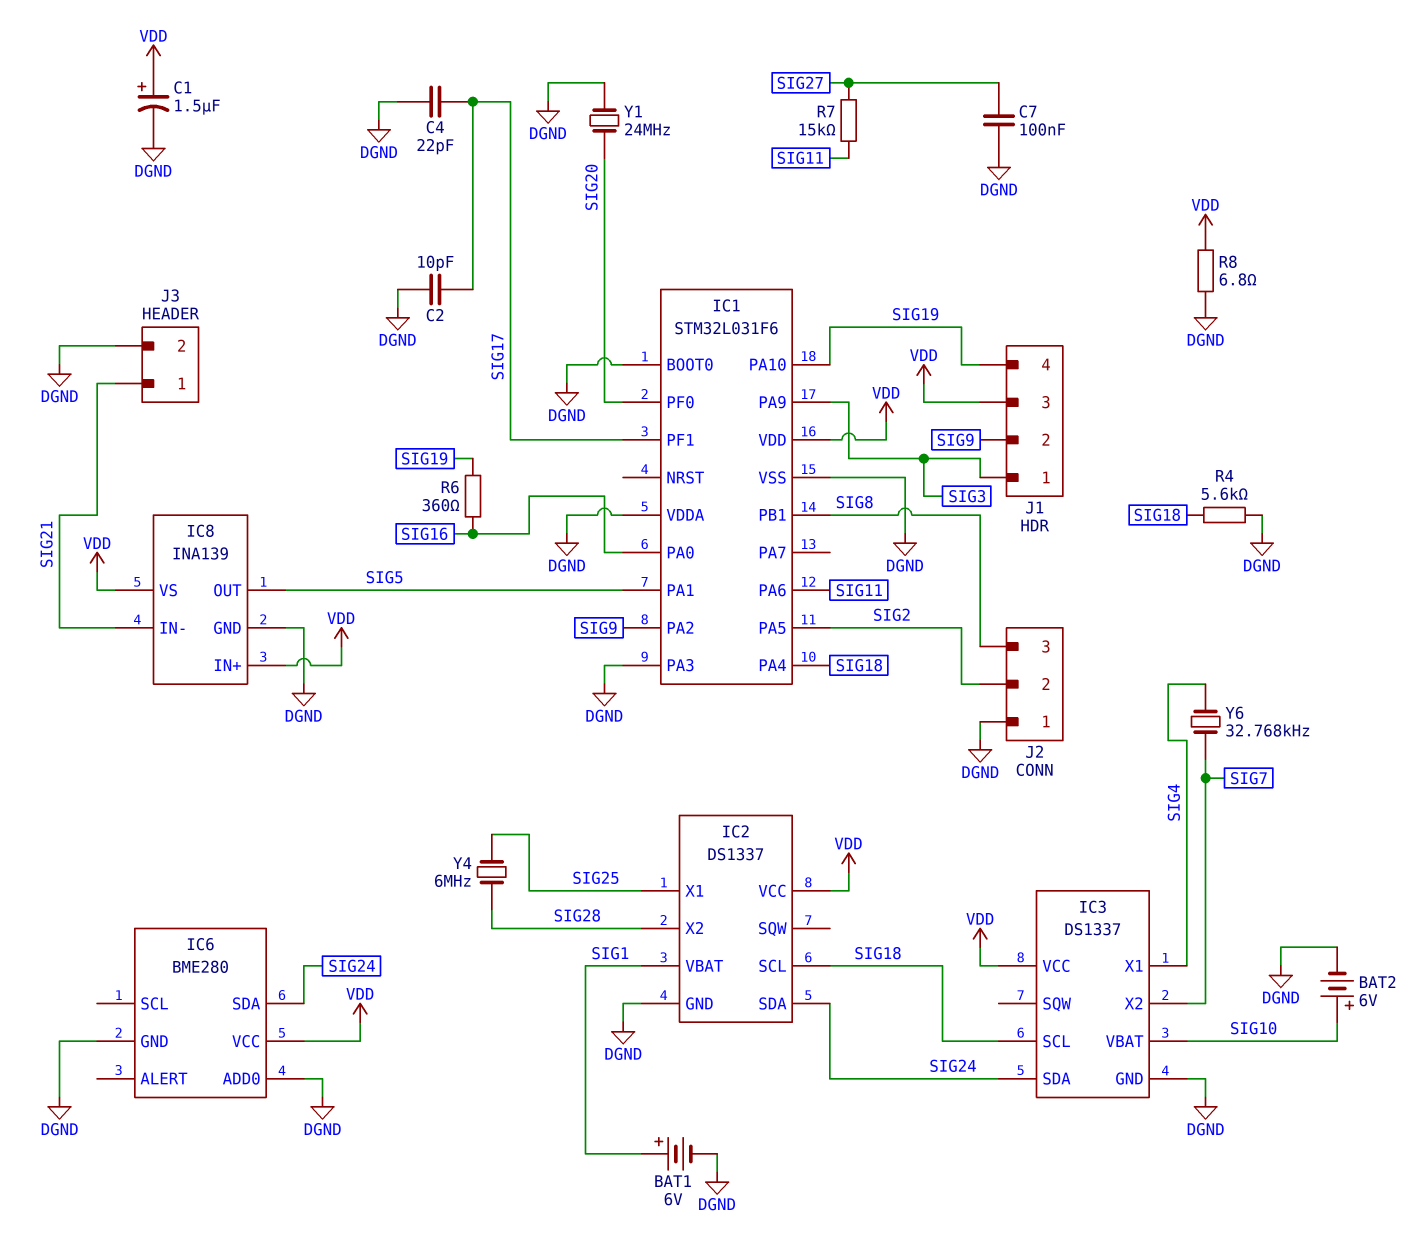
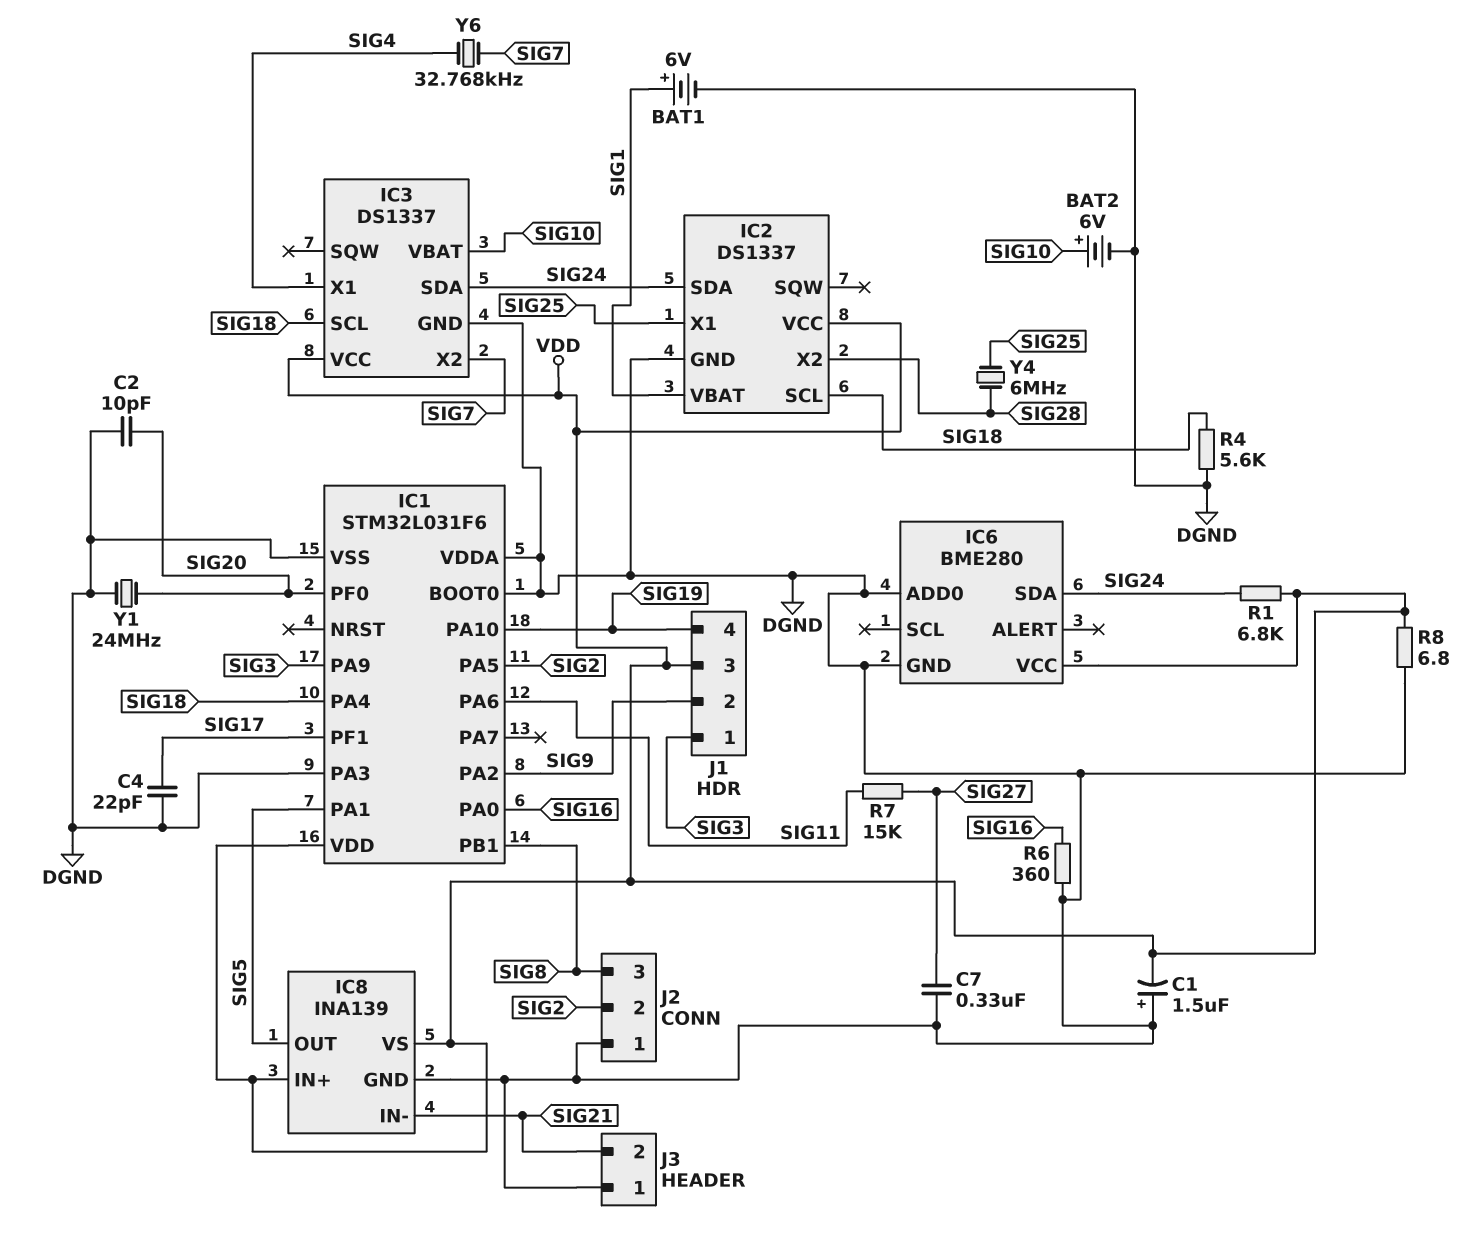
C1: 1.5uF (plus VDD, minus DGND) -> 1.5uF (plus DGND, minus VDD)
C2: 10pF (DGND, SIG17) -> 10pF (DGND, SIG20)
C7: 100nF (DGND, SIG27) -> 330nF (DGND, SIG27)
J3 pin 1: SIG21 -> DGND
J3 pin 2: DGND -> SIG21
R1: none -> 6.8k (SIG24, VDD)
R6: 360 (SIG16, SIG19) -> 360 (DGND, SIG16)

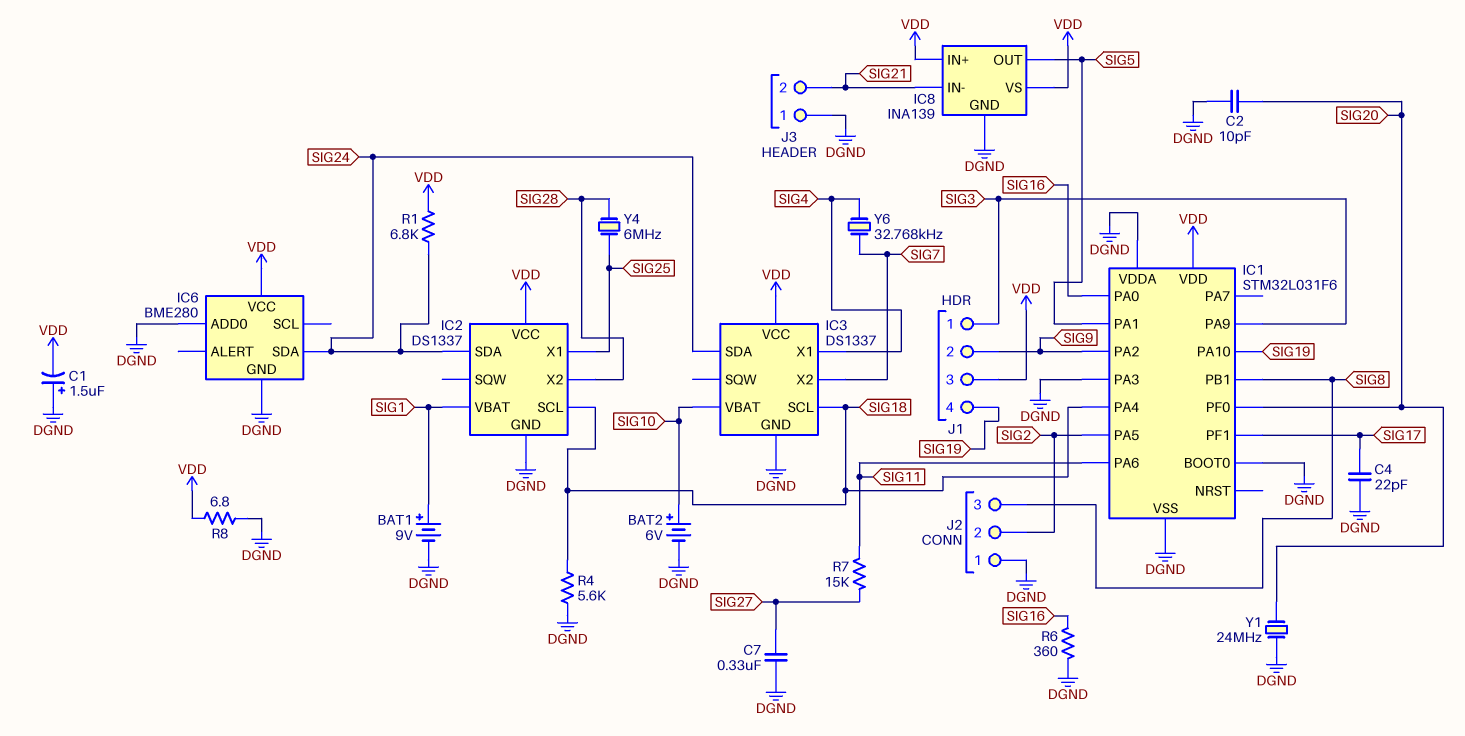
BAT1: 6V (plus SIG1, minus DGND) -> 9V (plus SIG1, minus DGND)

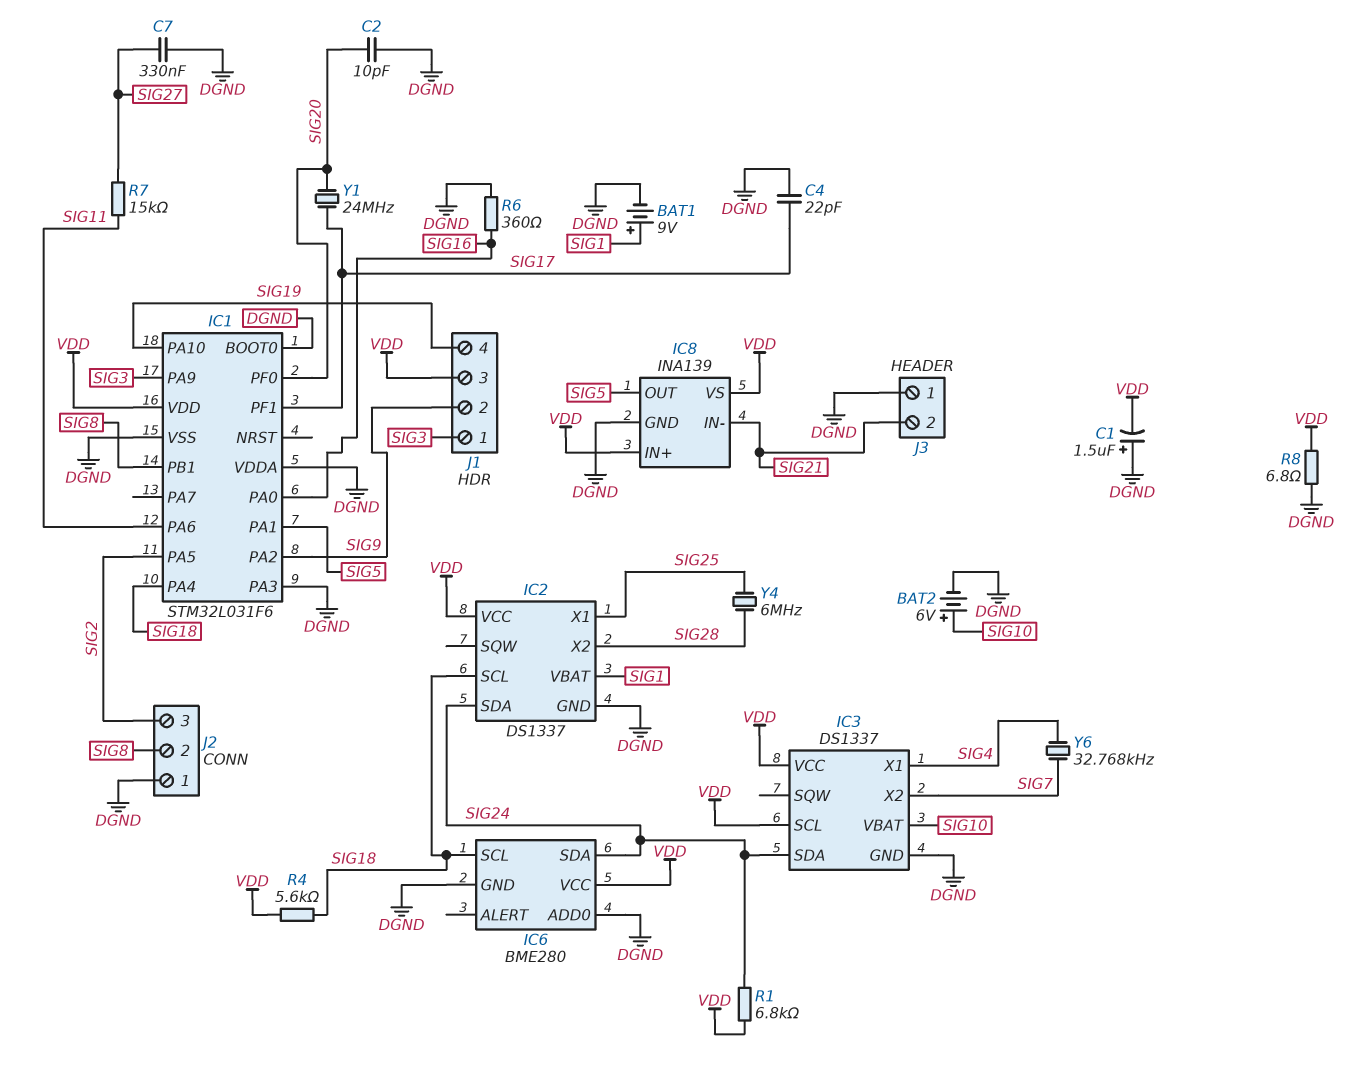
IC3 pin SCL: SIG18 -> VDD
IC6 pin SCL: none -> SIG18
J2 pin 2: SIG2 -> SIG8
J2 pin 3: SIG8 -> SIG2
R4: 5.6k (DGND, SIG18) -> 5.6k (SIG18, VDD)
Y1: 24MHz (DGND, SIG20) -> 24MHz (SIG17, SIG20)

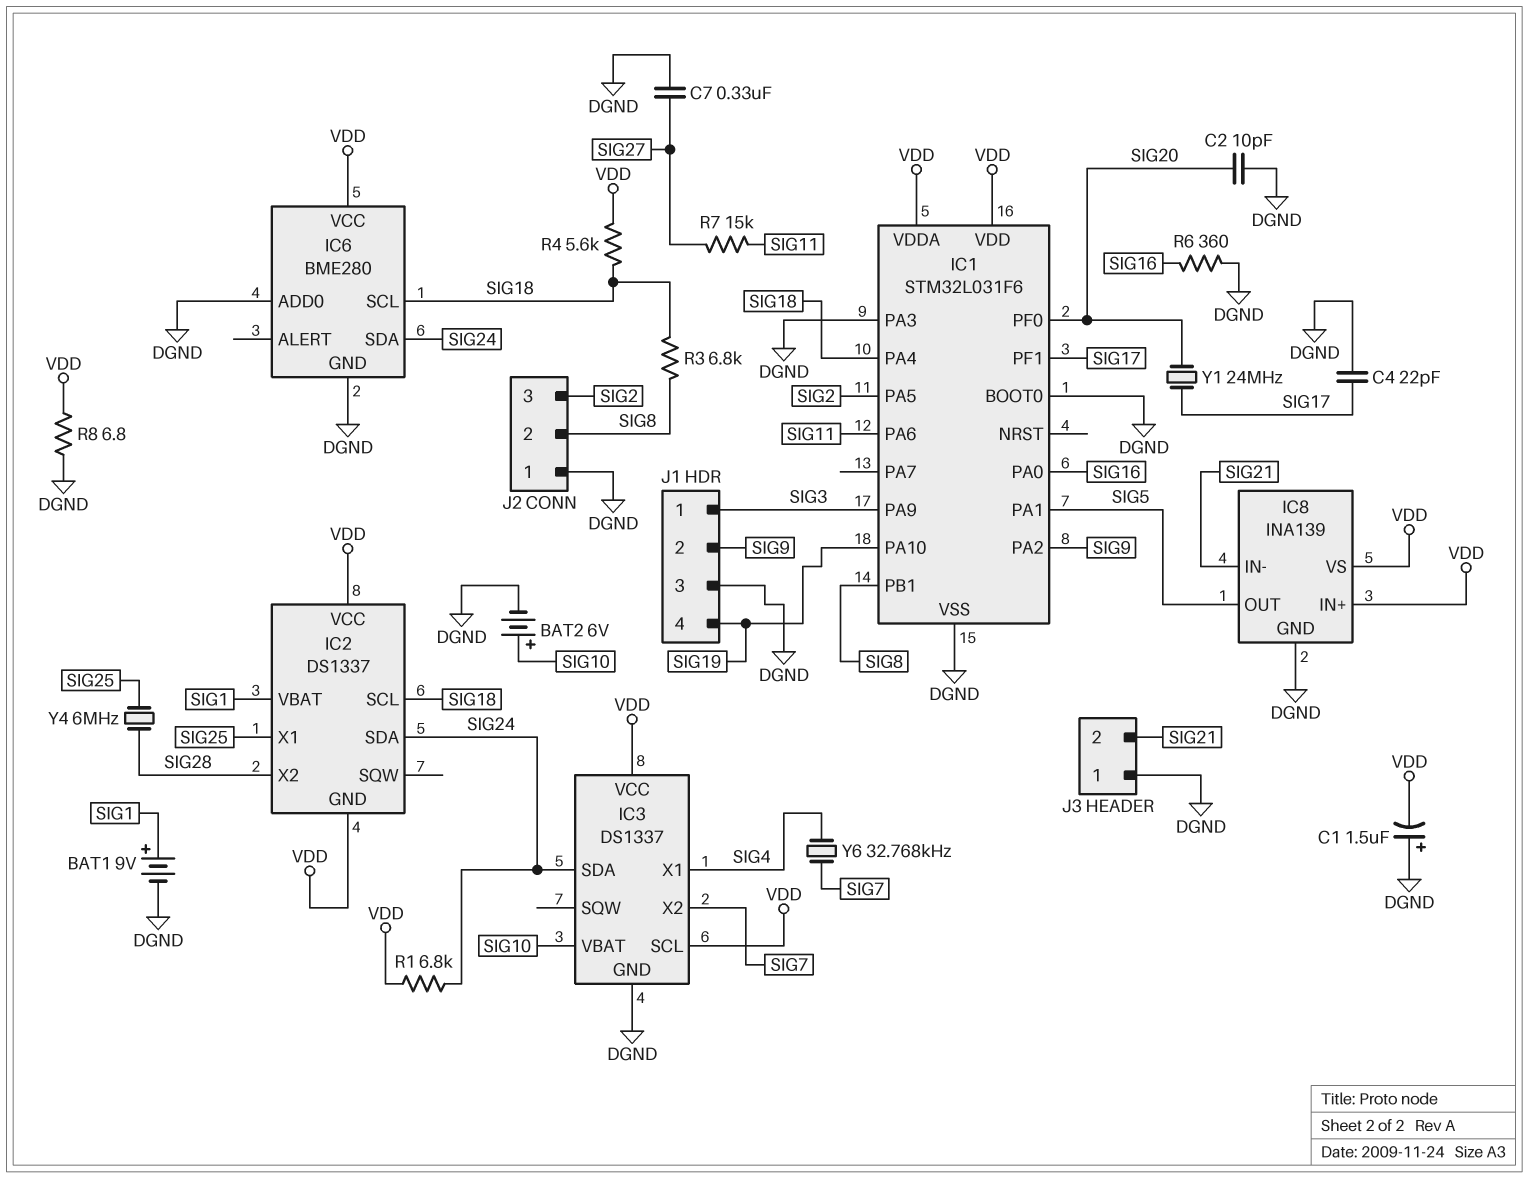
IC1 pin VDDA: DGND -> VDD
IC2 pin GND: DGND -> VDD
J1 pin 3: VDD -> DGND
R3: none -> 6.8k (SIG8, SIG18)

